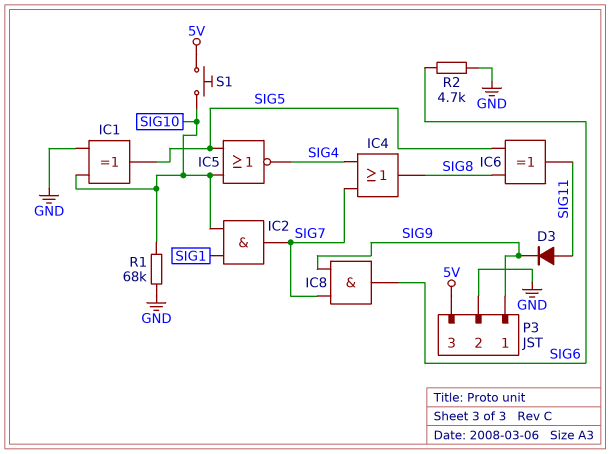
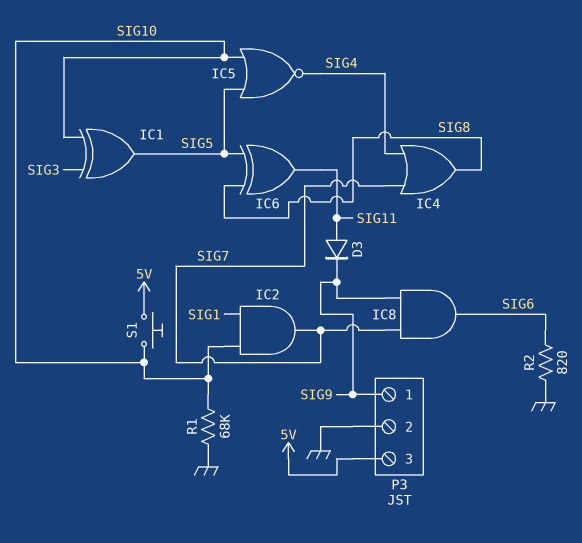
IC1: XOR (in GND, in SIG10, out SIG5) -> XOR (in SIG3, in SIG10, out SIG5)
R2: 4.7k (GND, SIG6) -> 820 (GND, SIG6)

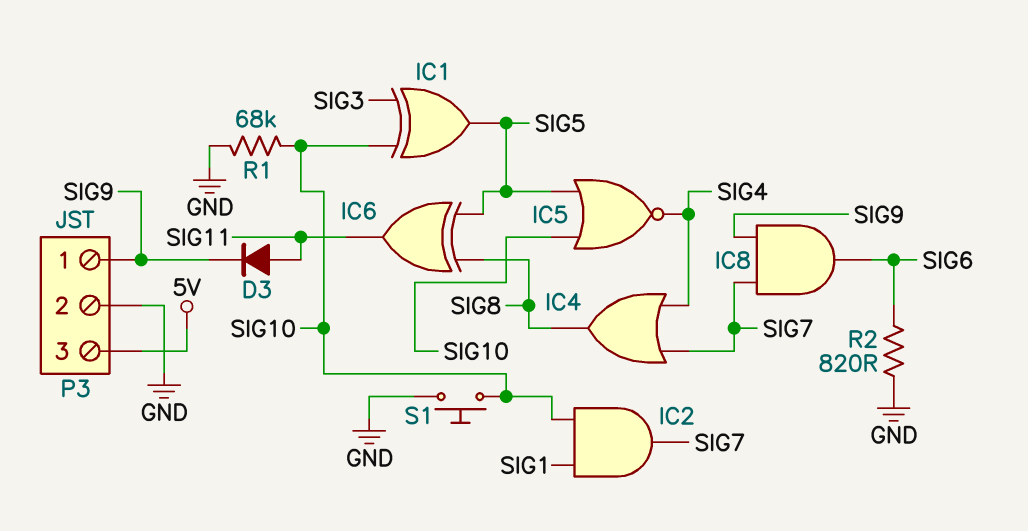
S1: button (5V, SIG10) -> button (GND, SIG10)

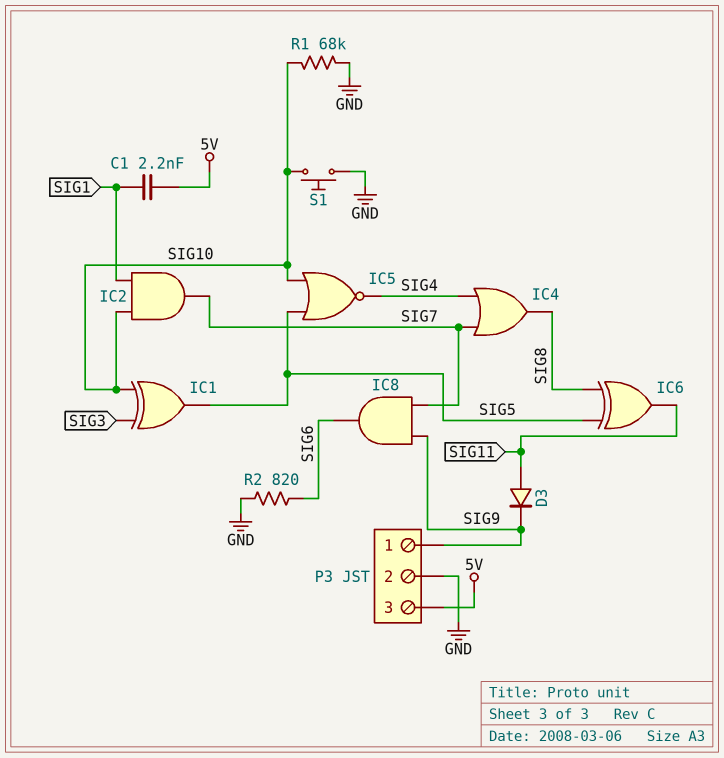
C1: none -> 2.2nF (5V, SIG1)

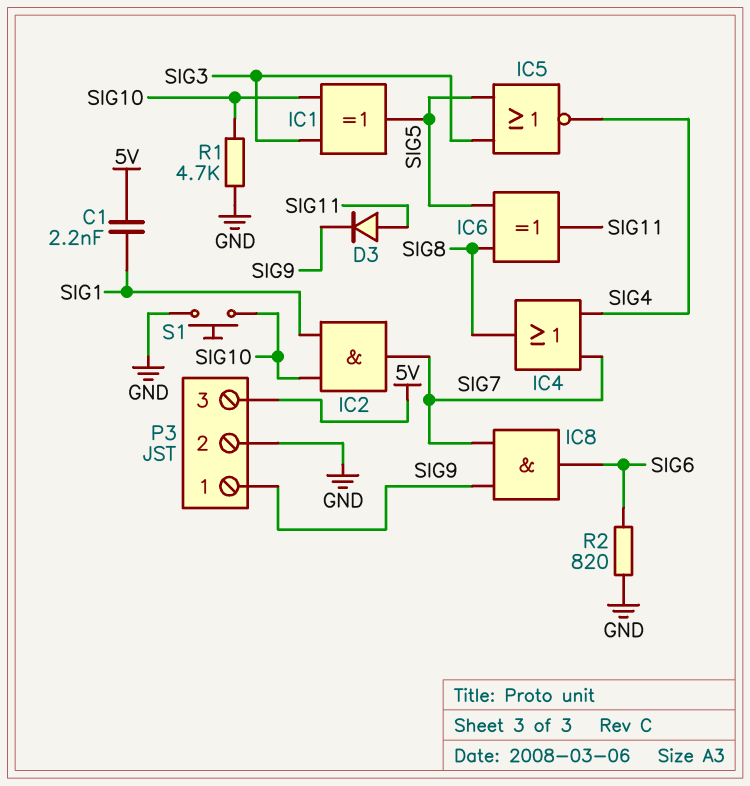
IC5: NOR (in SIG5, in SIG10, out SIG4) -> NOR (in SIG3, in SIG5, out SIG4)
R1: 68k (GND, SIG10) -> 4.7k (GND, SIG10)

